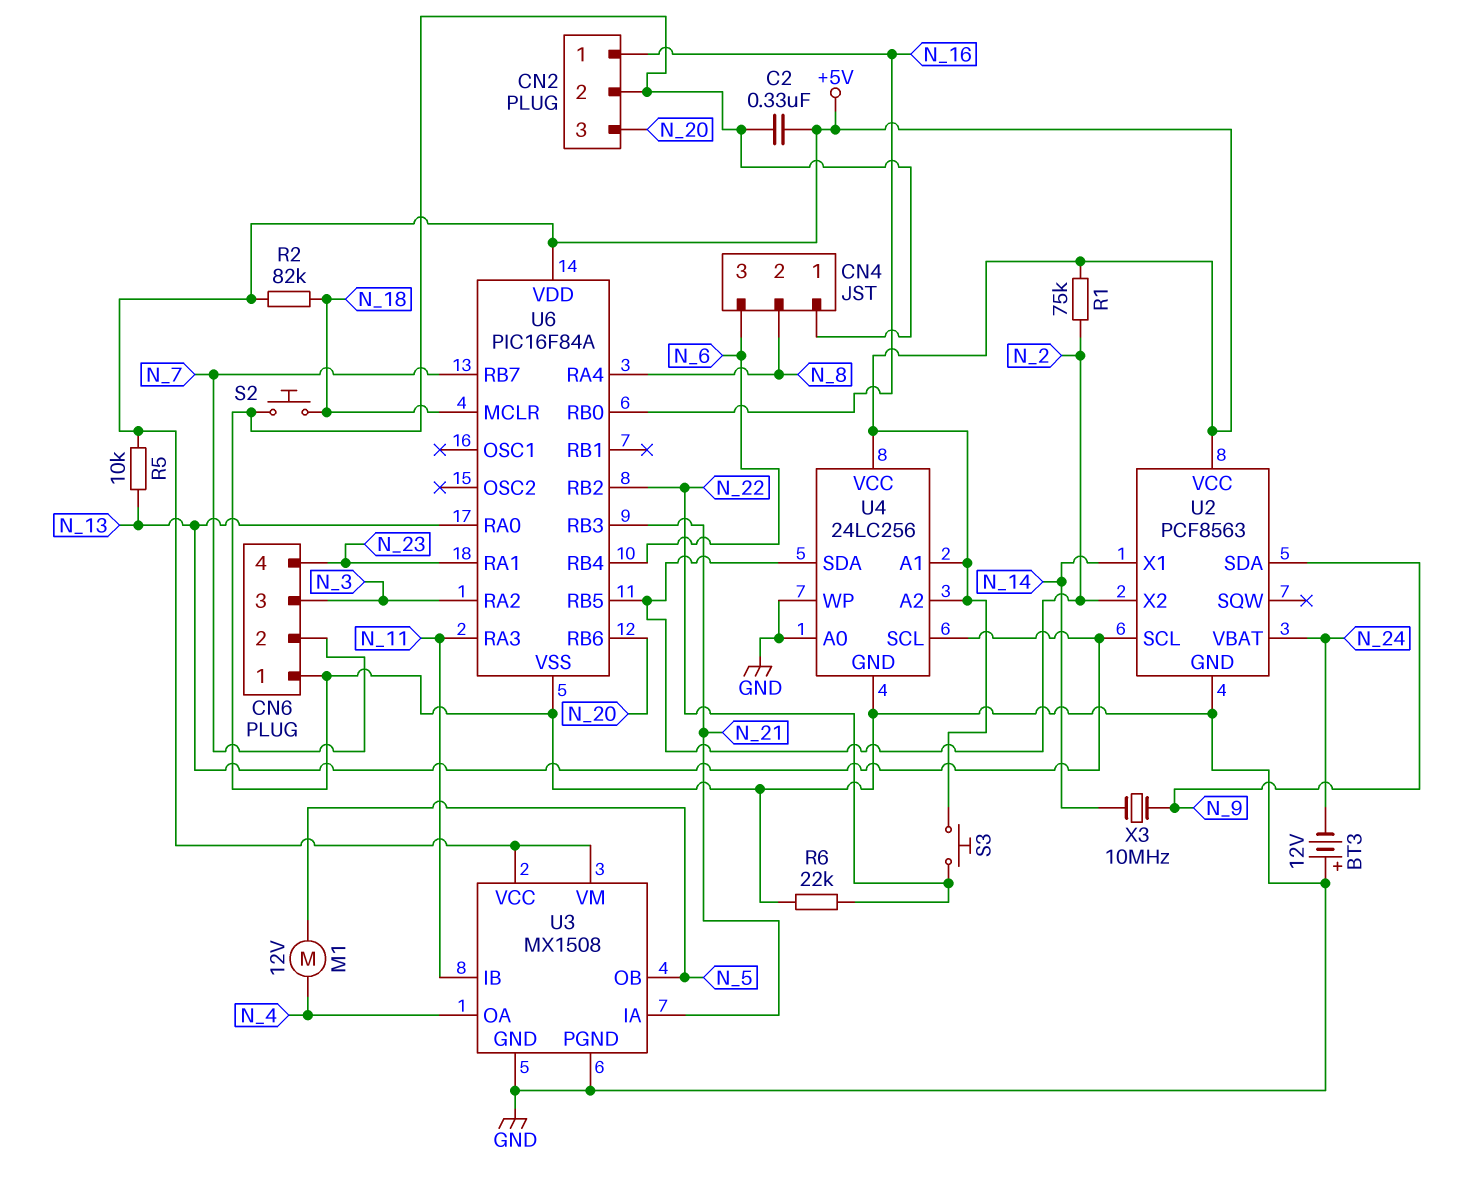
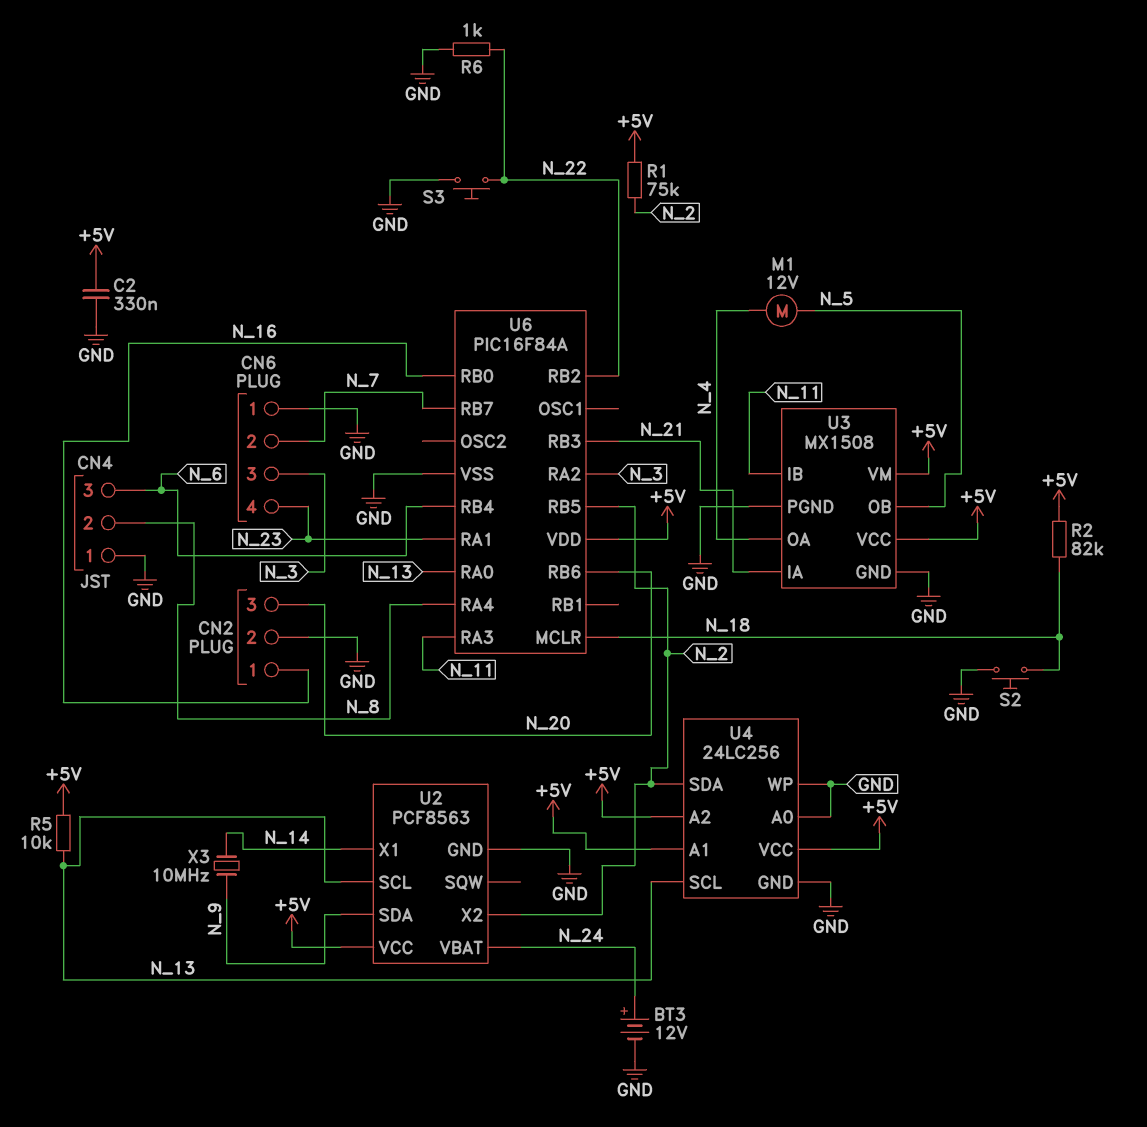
BT3: 12V (plus GND, minus N_24) -> 12V (plus N_24, minus GND)
R6: 22k (GND, N_22) -> 1k (GND, N_22)
S3: button (+5V, N_22) -> button (GND, N_22)

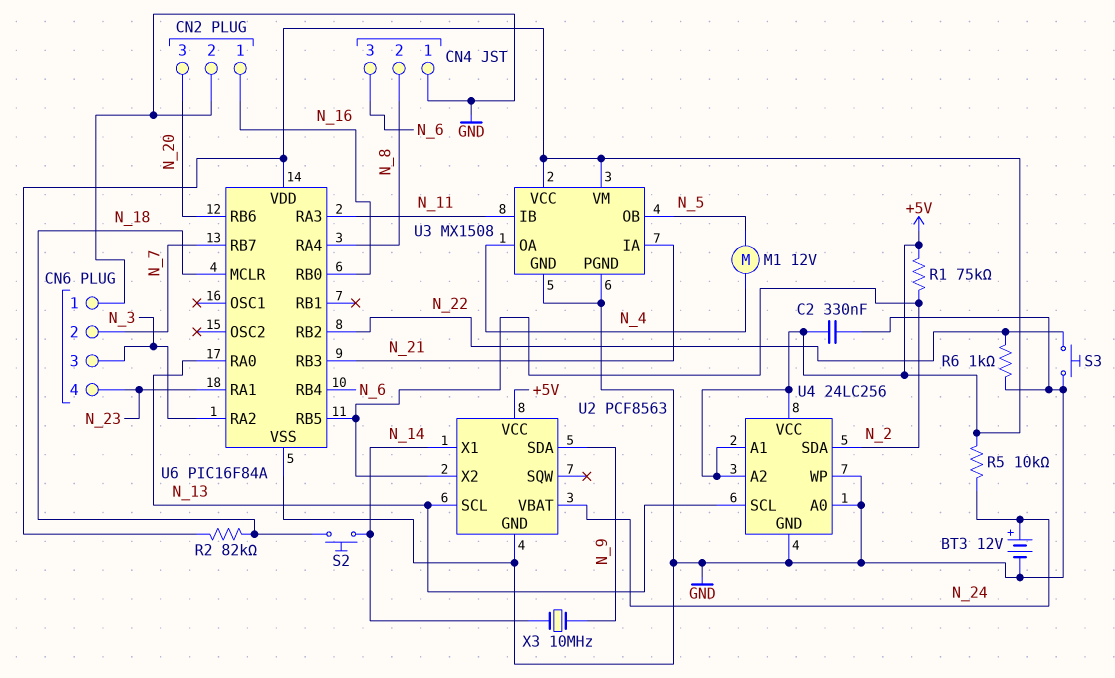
R5: 10k (+5V, N_13) -> 10k (+5V, N_24)
S2: button (GND, N_18) -> button (N_14, N_18)

